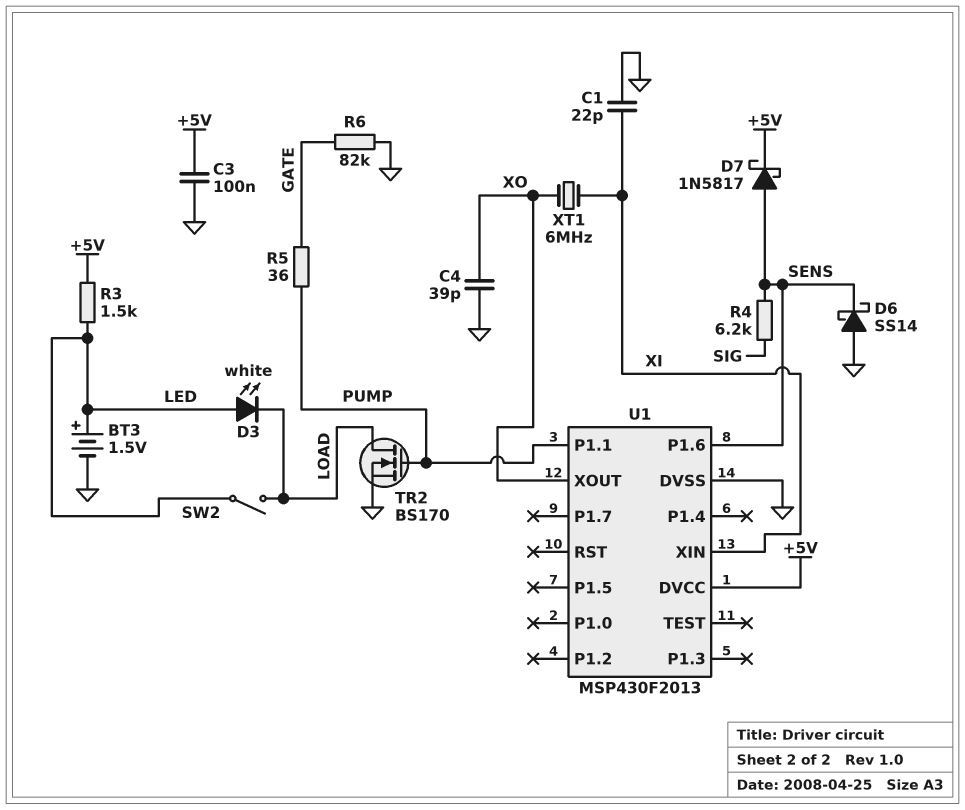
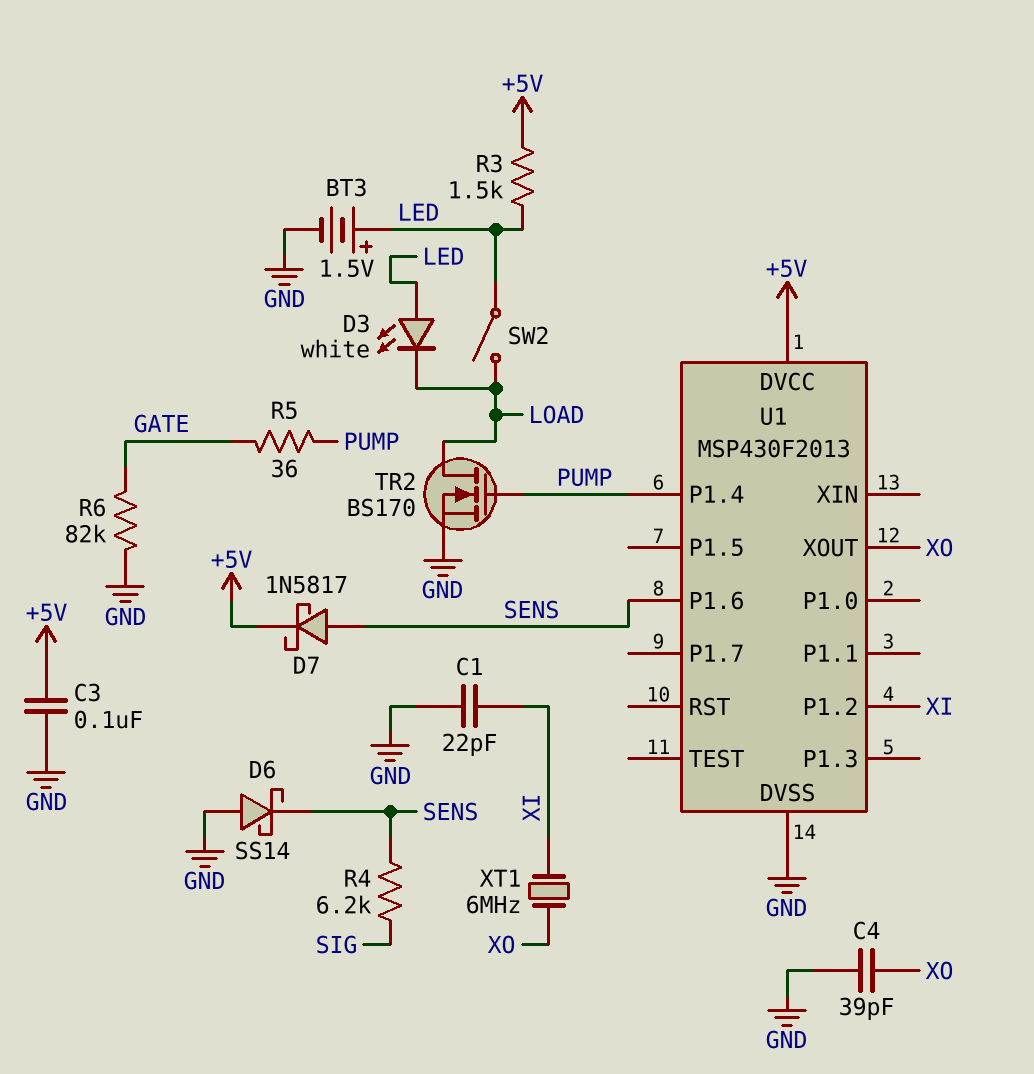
U1 pin P1.1: PUMP -> none
U1 pin P1.2: none -> XI
U1 pin P1.4: none -> PUMP
U1 pin XIN: XI -> none

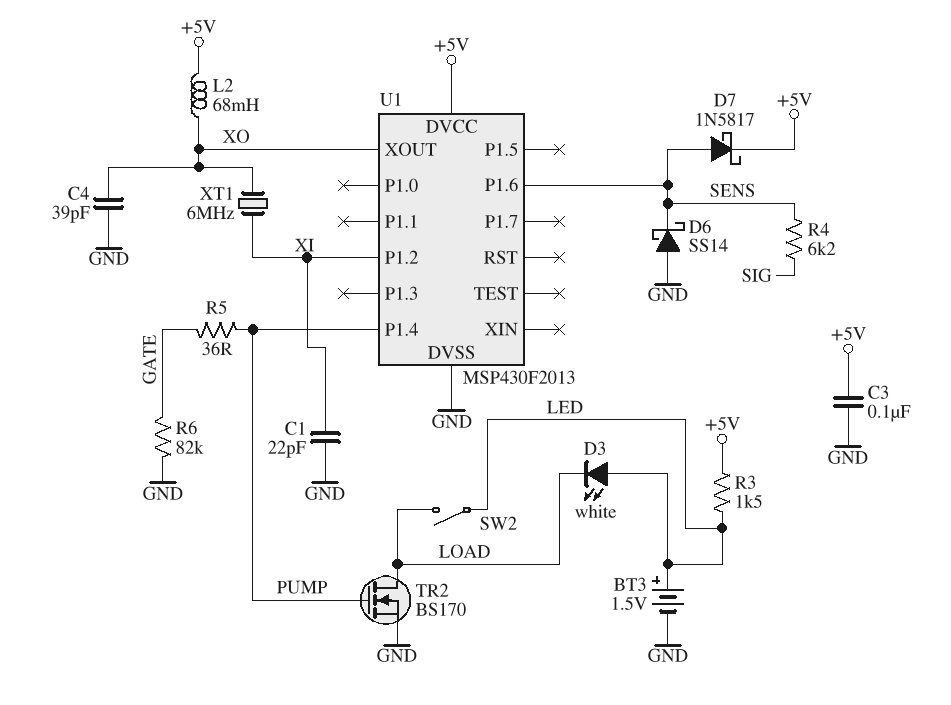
L2: none -> 68mH (+5V, XO)

